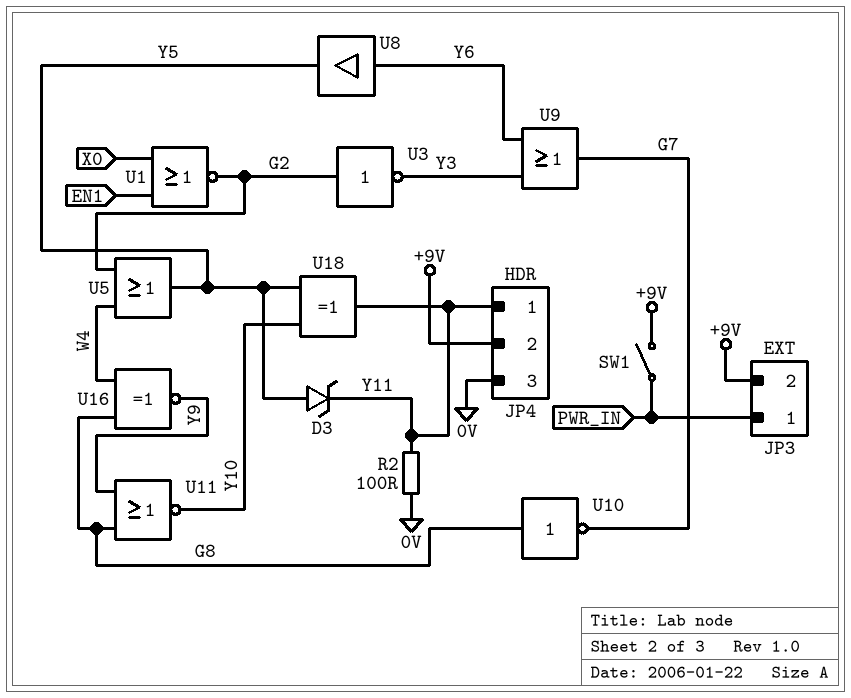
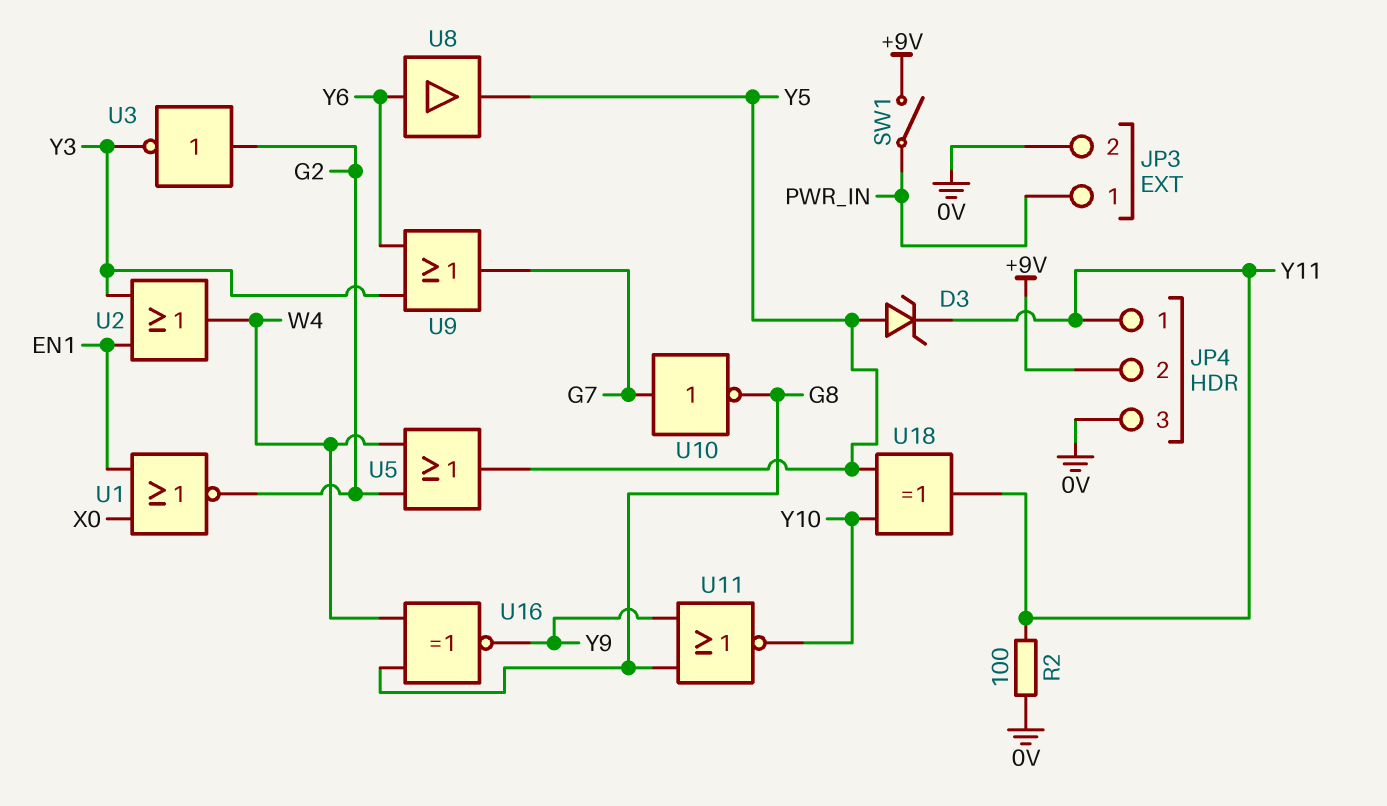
JP3 pin 2: +9V -> 0V
U2: none -> OR (in EN1, in Y3, out W4)
U10: NOT (in G8, out G7) -> NOT (in G7, out G8)

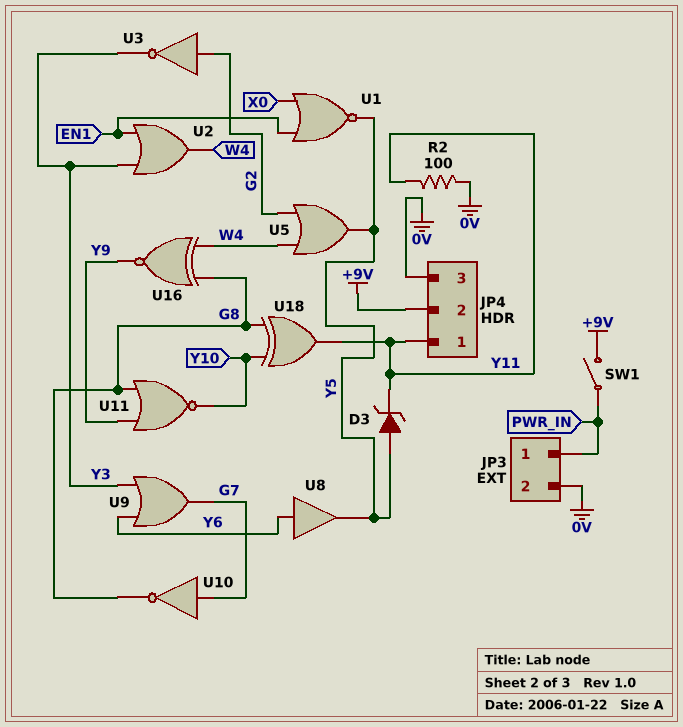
U1: NOR (in EN1, in X0, out G2) -> NOR (in EN1, in X0, out Y5)
U18: XOR (in Y5, in Y10, out Y11) -> XOR (in G8, in Y10, out Y11)

